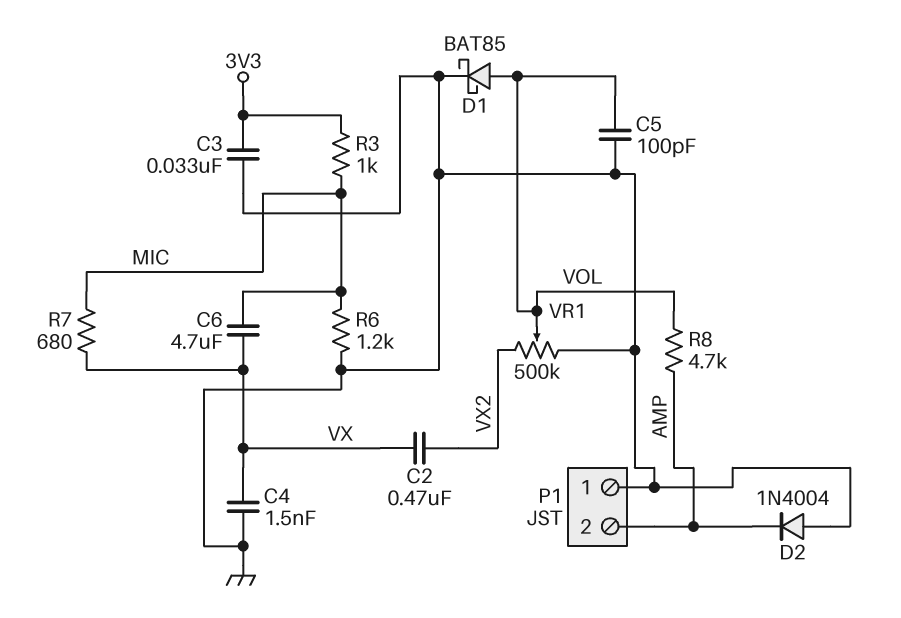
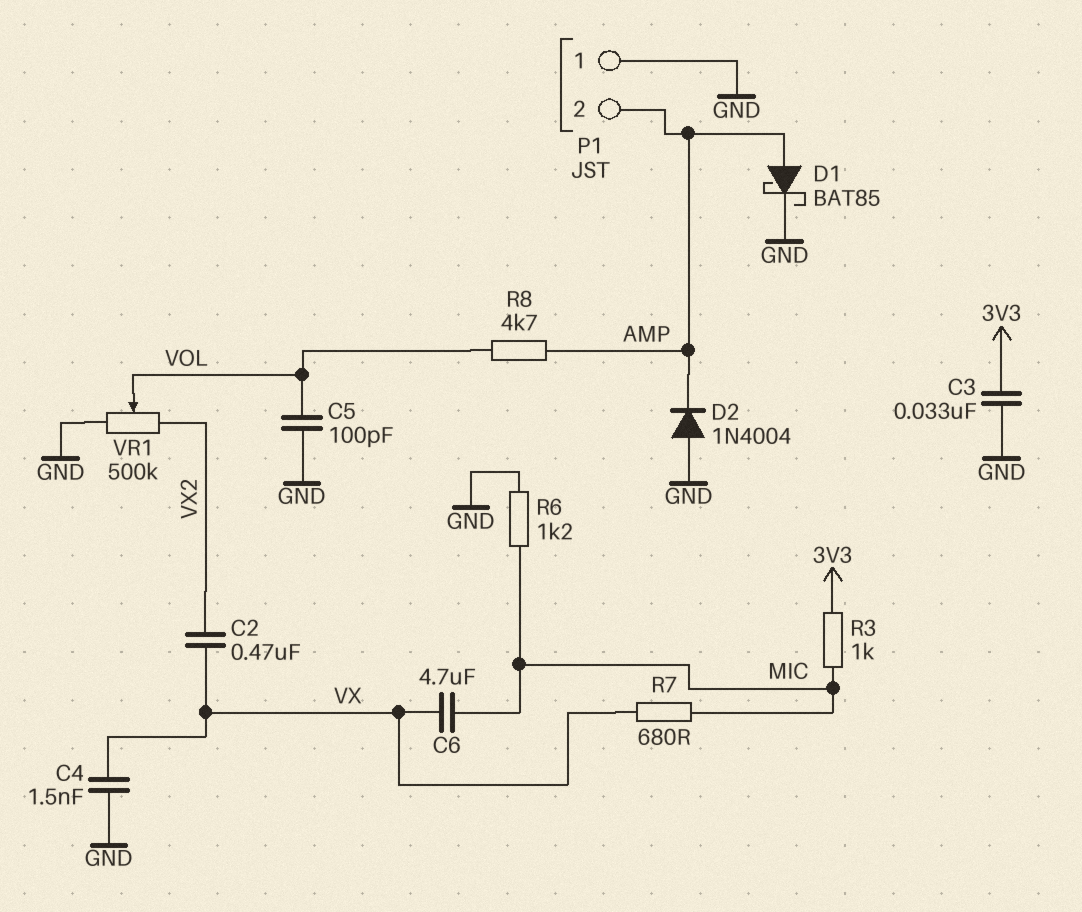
D1: schottky BAT85 (A VOL, K GND) -> schottky BAT85 (A AMP, K GND)

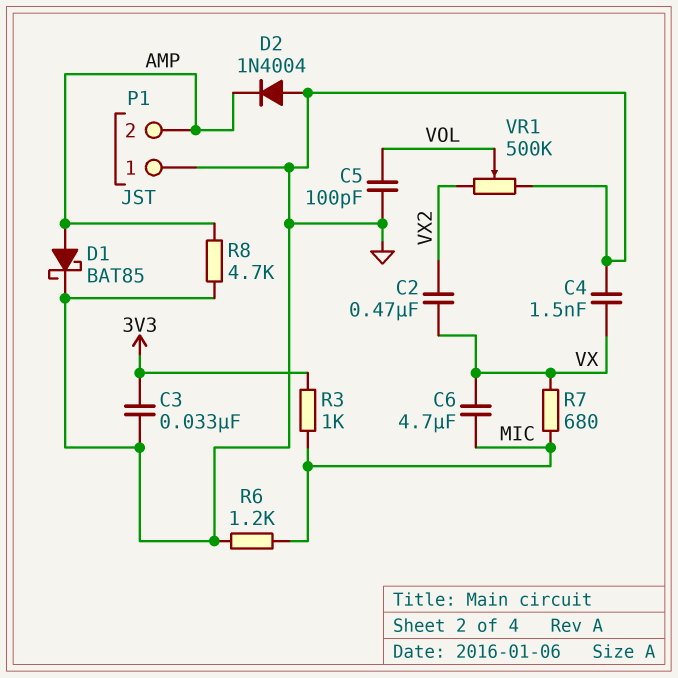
R8: 4.7k (AMP, VOL) -> 4.7k (AMP, GND)

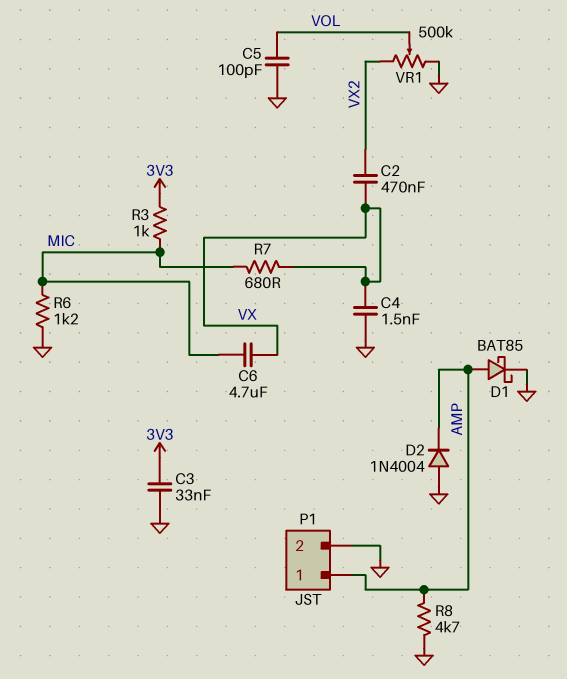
P1 pin 1: GND -> AMP
P1 pin 2: AMP -> GND

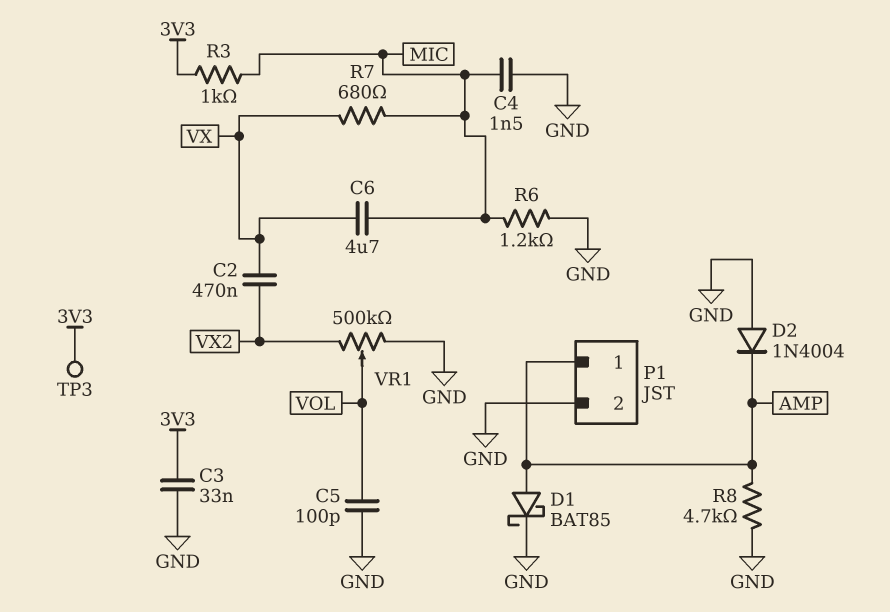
C4: 1.5nF (GND, VX) -> 1.5nF (GND, MIC)
TP3: none -> test point (3V3)

